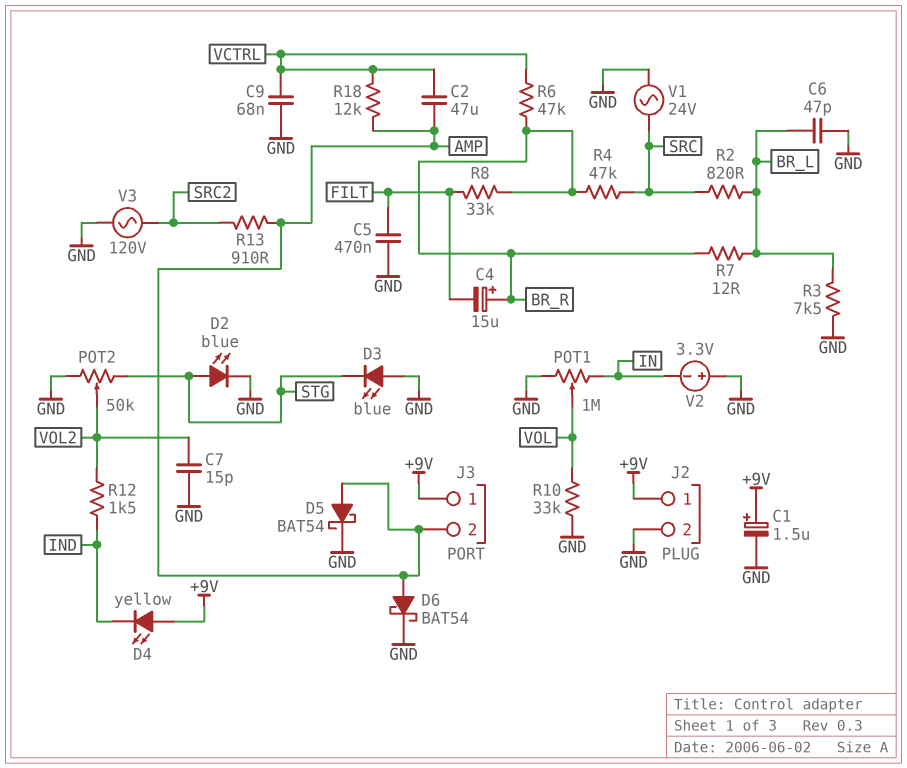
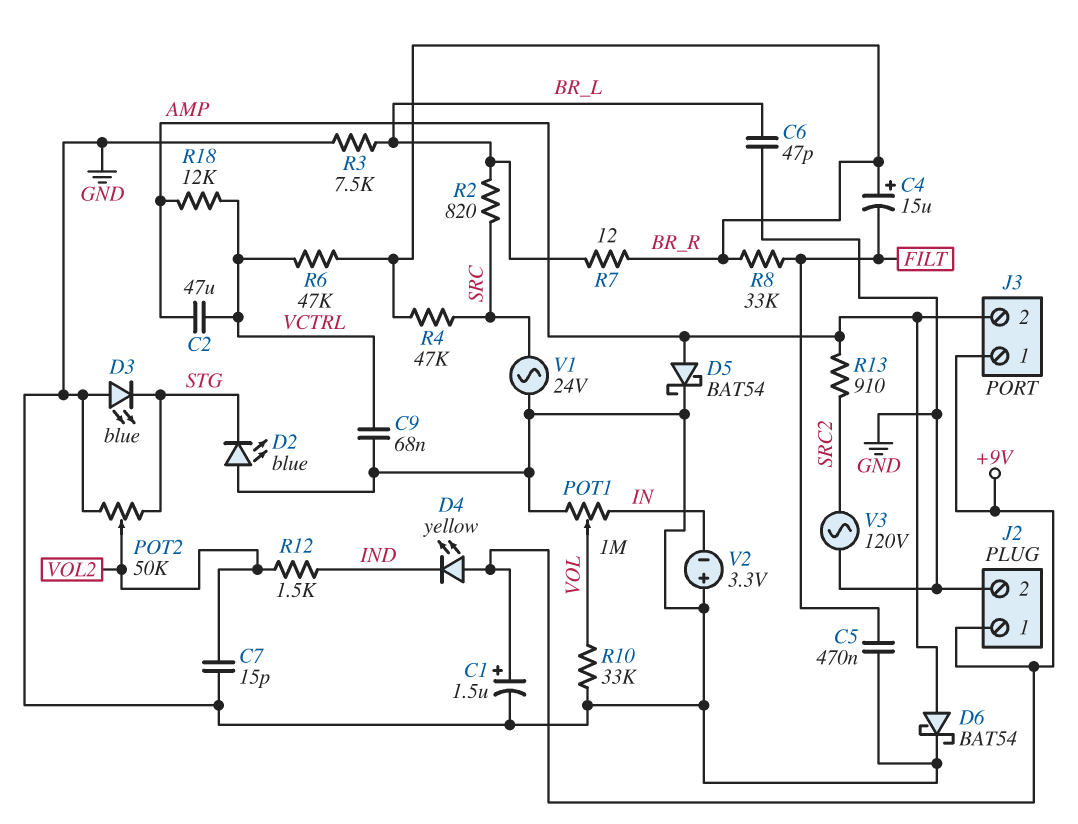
D2: LED blue (A STG, K GND) -> LED blue (A GND, K STG)

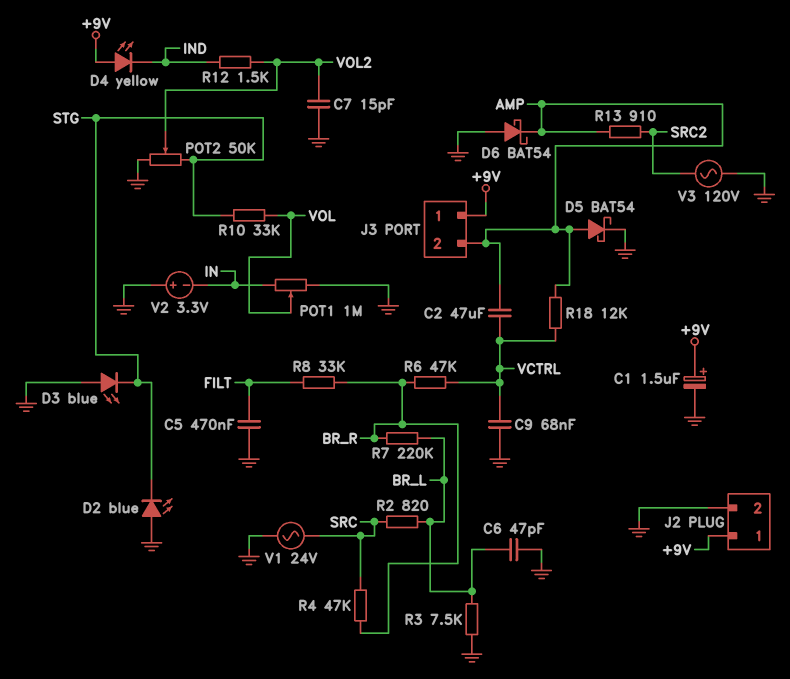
C4: 15uF (plus BR_R, minus FILT) -> none
D6: schottky BAT54 (A AMP, K GND) -> schottky BAT54 (A GND, K AMP)
R7: 12 (BR_L, BR_R) -> 220k (BR_L, BR_R)
R10: 33k (GND, VOL) -> 33k (STG, VOL)

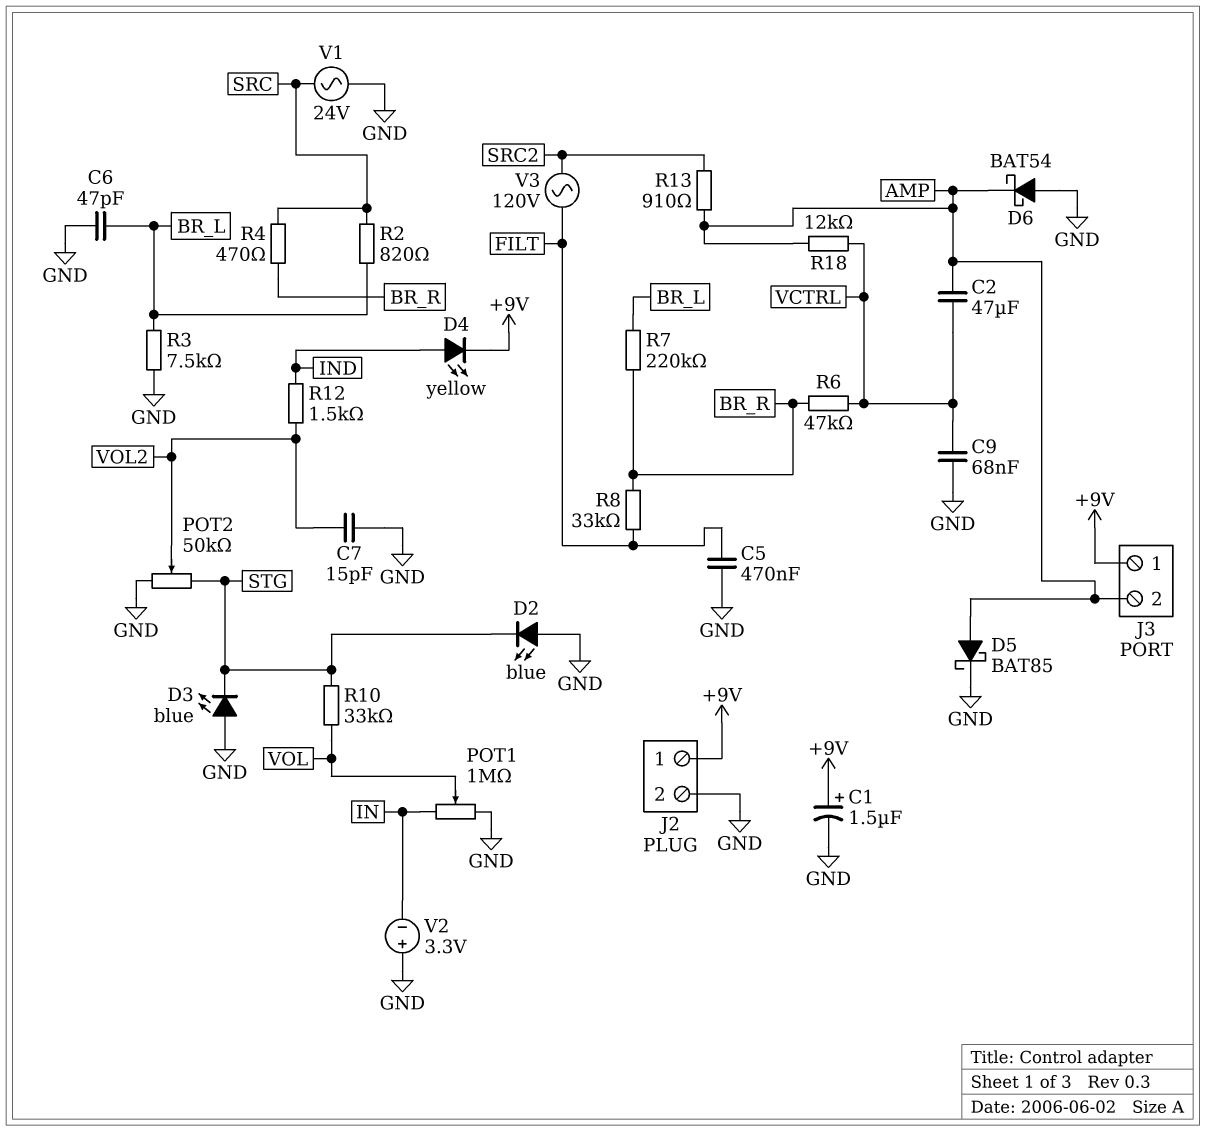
D4: LED yellow (A +9V, K IND) -> LED yellow (A IND, K +9V)
D5: schottky BAT54 (A AMP, K GND) -> schottky BAT85 (A AMP, K GND)
R4: 47k (BR_R, SRC) -> 470 (BR_R, SRC)
V3: AC 120V (GND, SRC2) -> AC 120V (FILT, SRC2)

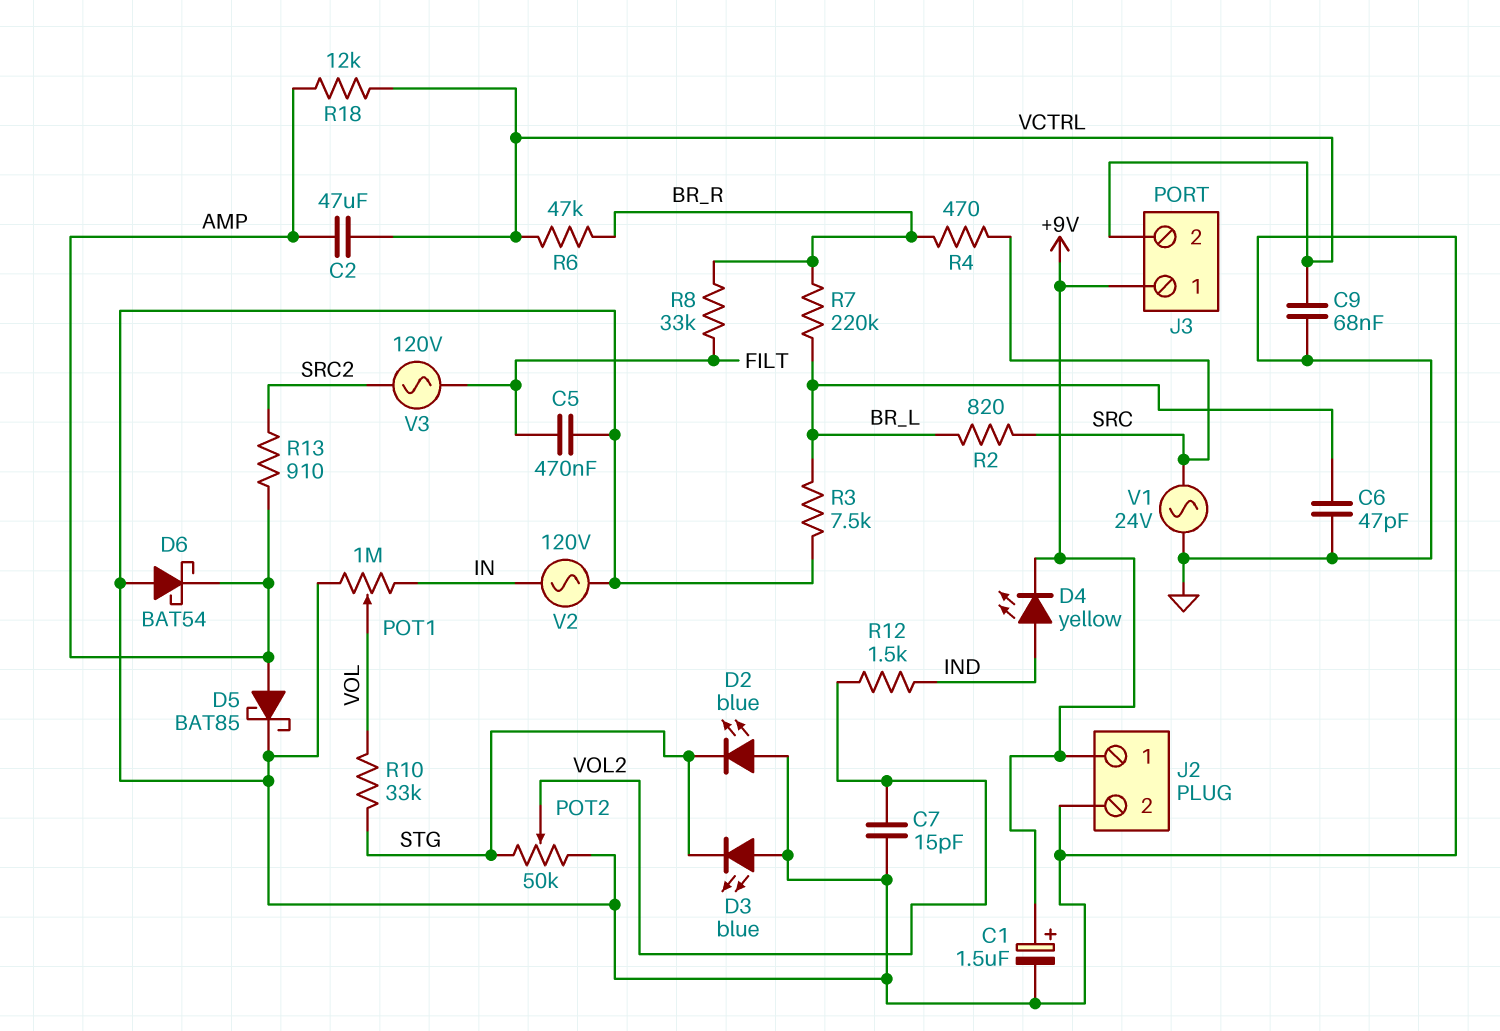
J3 pin 2: AMP -> VCTRL
V2: 3.3V (plus GND, minus IN) -> AC 120V (GND, IN)

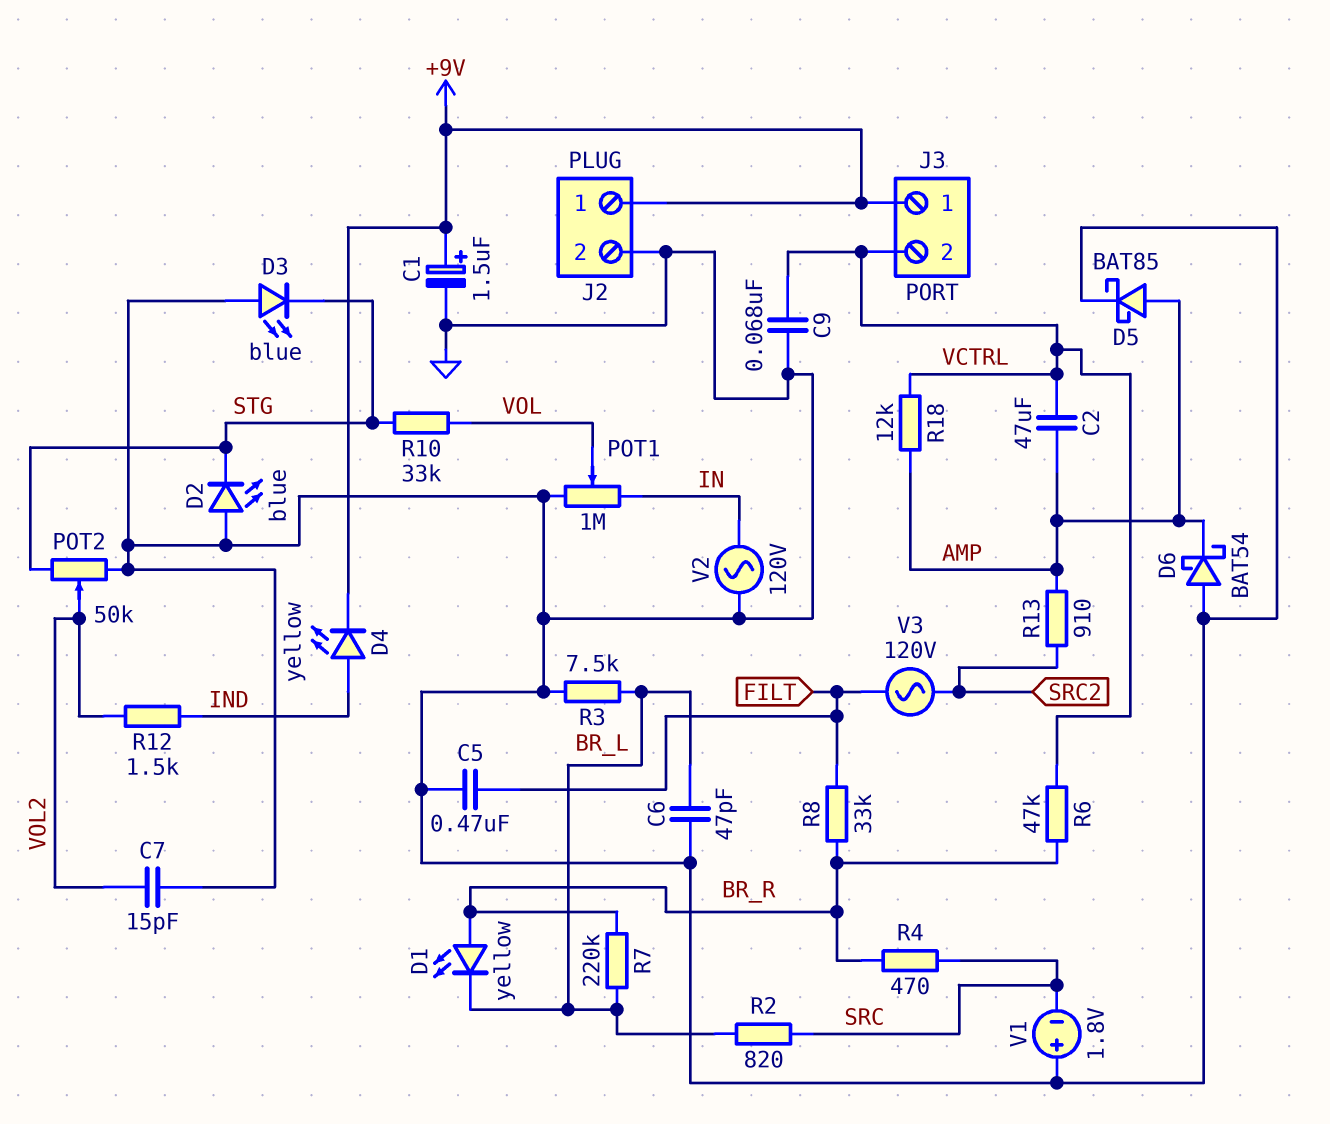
D1: none -> LED yellow (A BR_R, K BR_L)
V1: AC 24V (GND, SRC) -> 1.8V (plus GND, minus SRC)

